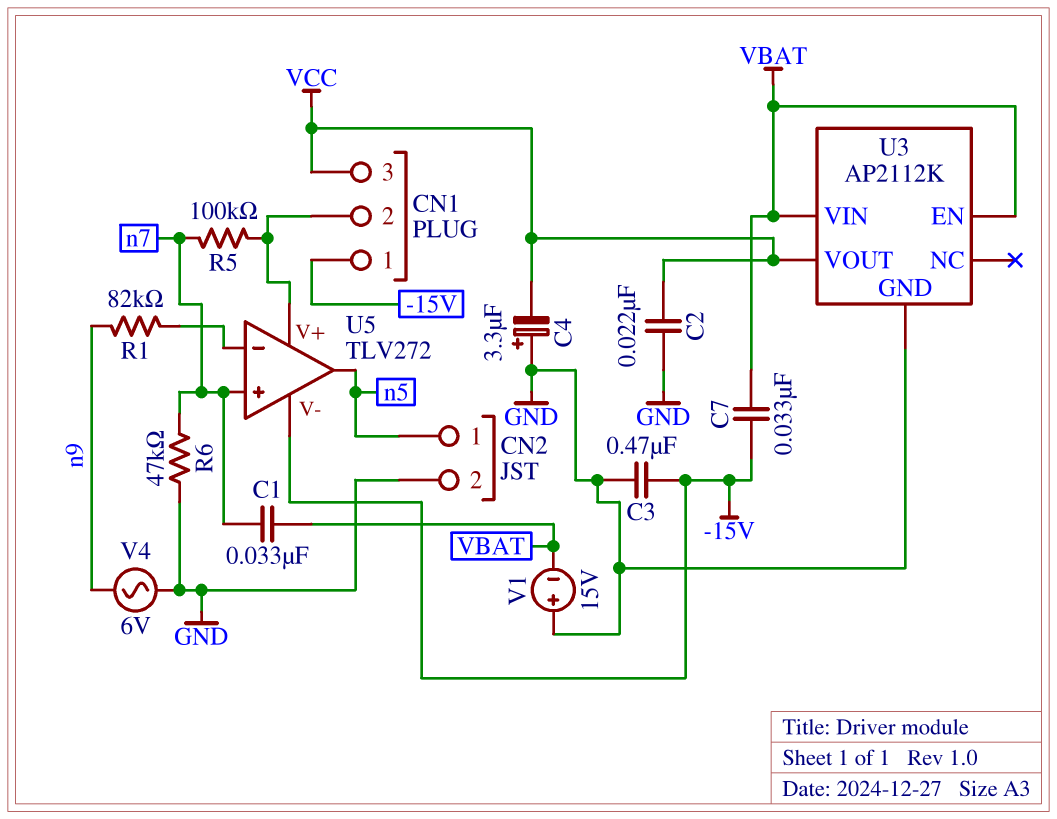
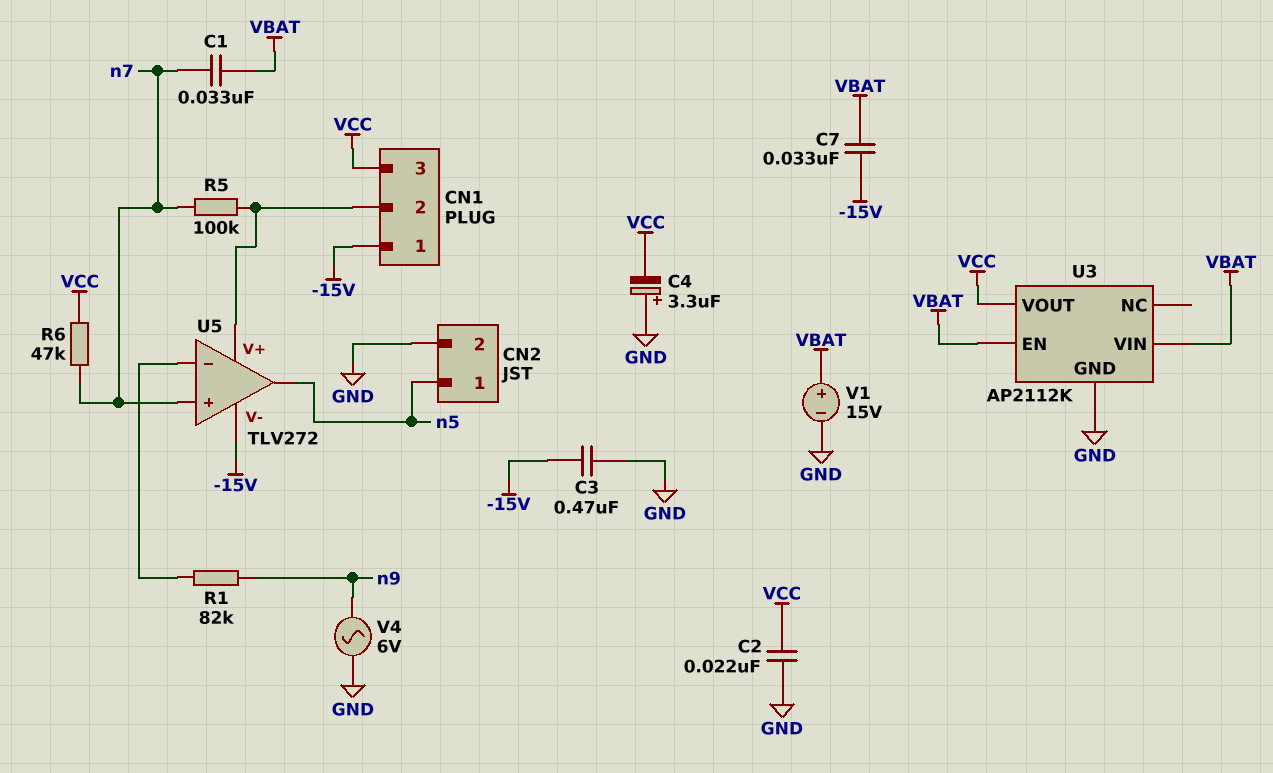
R6: 47k (GND, n7) -> 47k (VCC, n7)
V1: 15V (plus GND, minus VBAT) -> 15V (plus VBAT, minus GND)

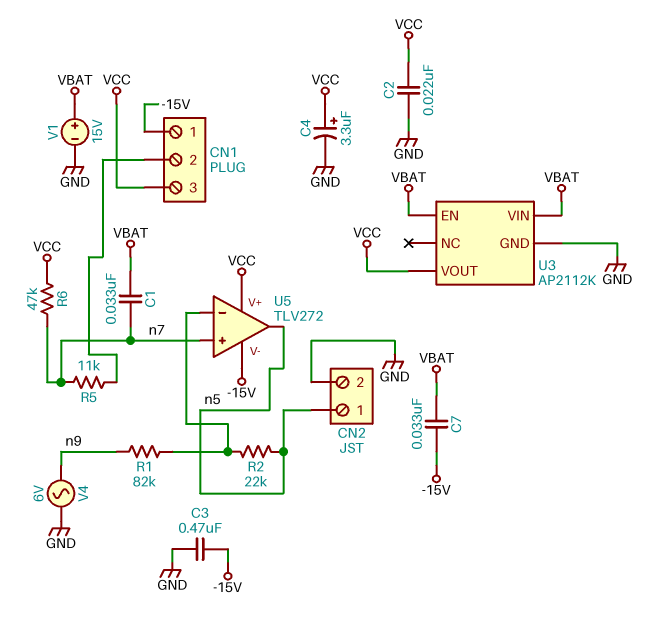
C4: 3.3uF (plus GND, minus VCC) -> 3.3uF (plus VCC, minus GND)
R2: none -> 22k (U5/in-, n5)
R5: 100k (CN1/2, n7) -> 11k (CN1/2, n7)
U5 pin V+: CN1/2 -> VCC

